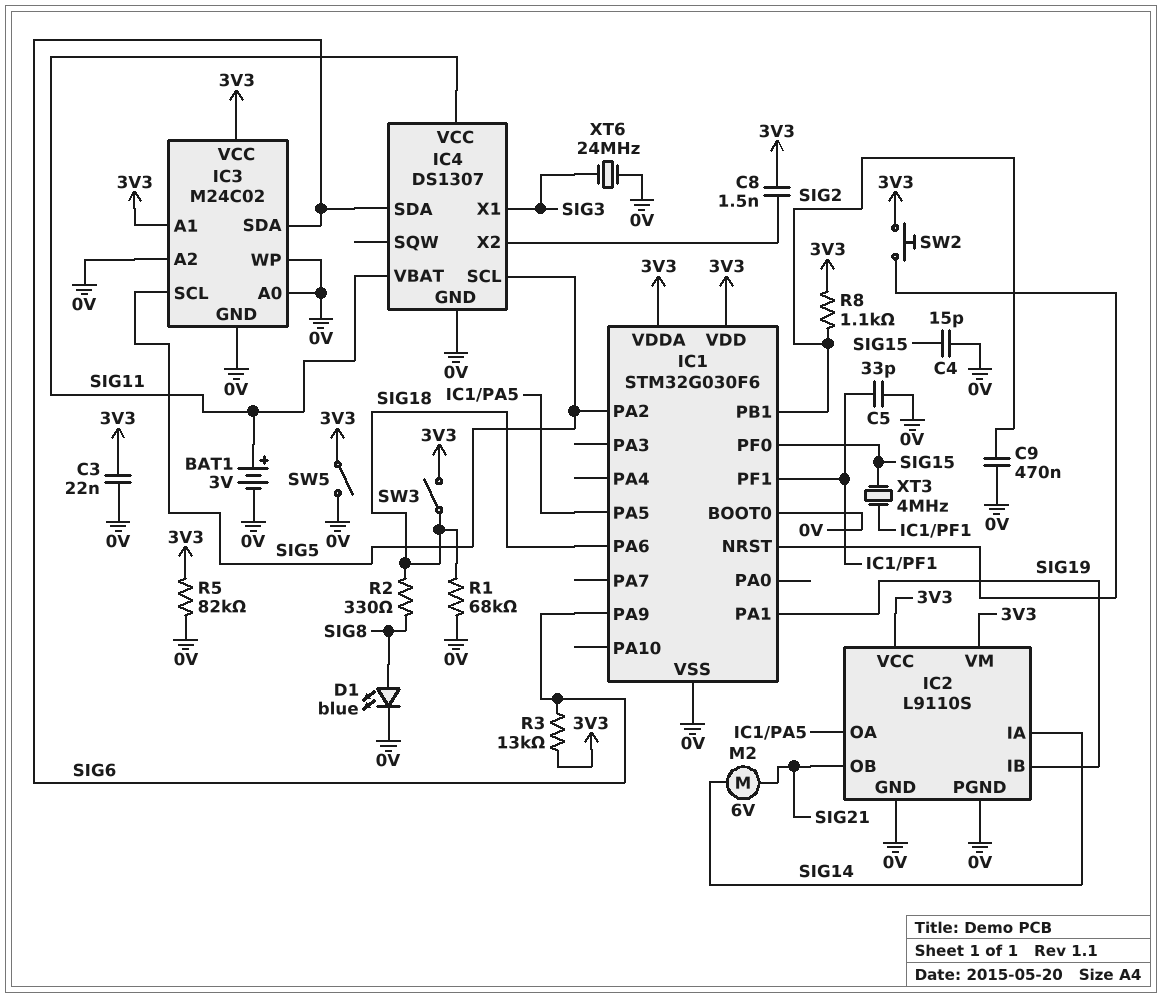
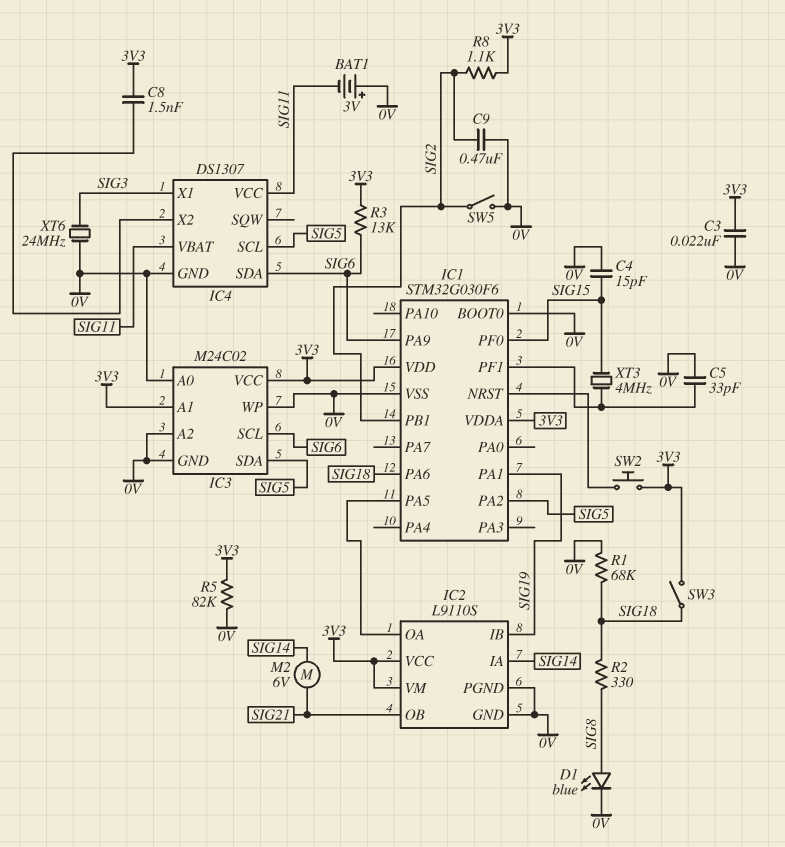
BAT1: 3V (plus SIG11, minus 0V) -> 3V (plus 0V, minus SIG11)
IC3 pin SCL: SIG5 -> SIG6
IC3 pin SDA: SIG6 -> SIG5
SW5: switch (0V, 3V3) -> switch (0V, SIG2)

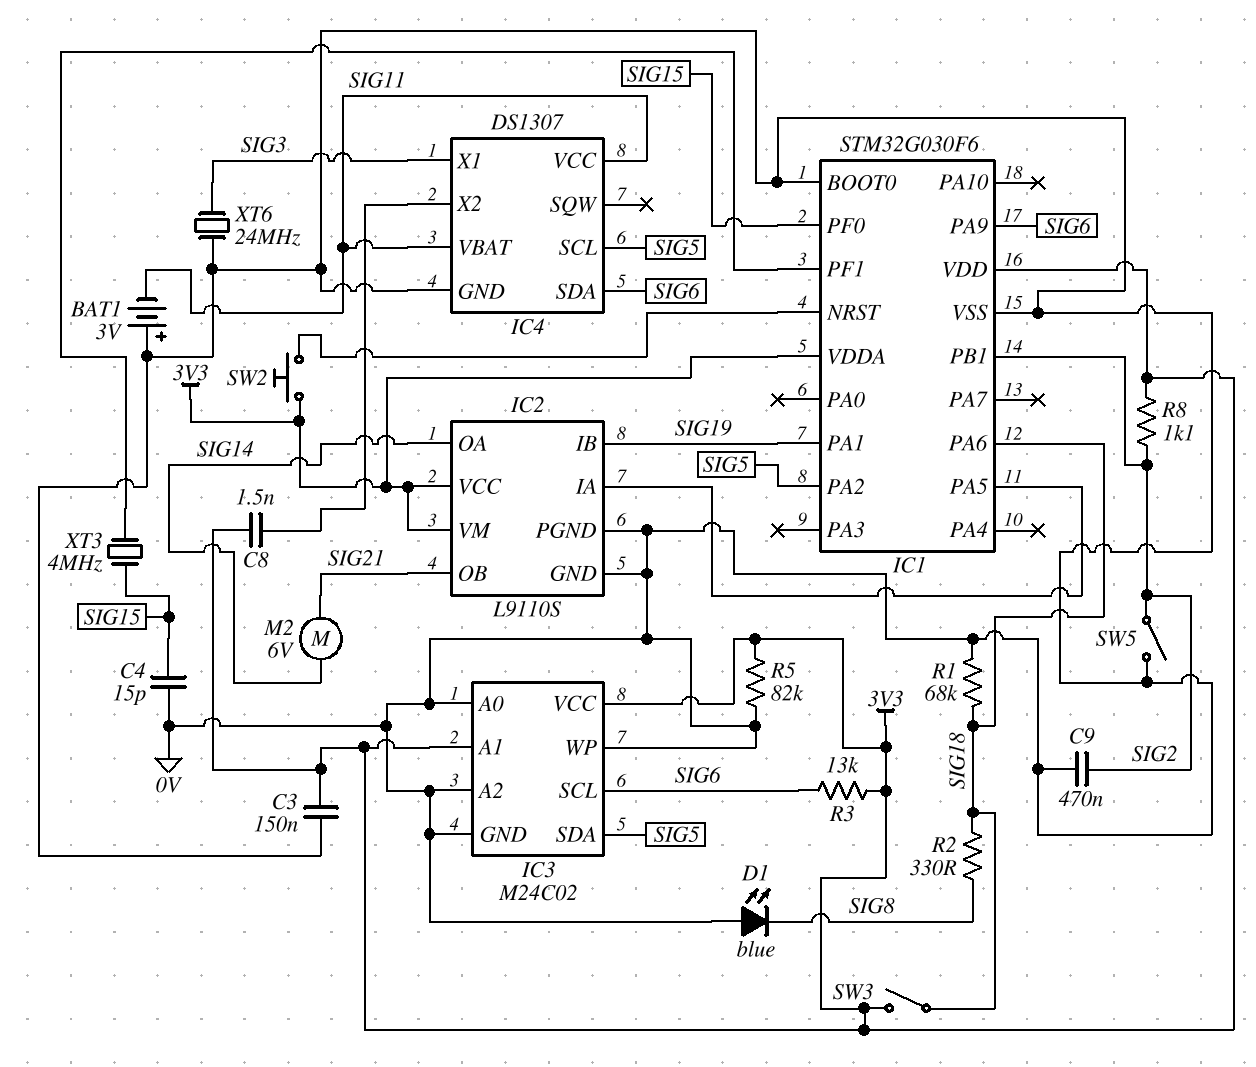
C3: 22nF (0V, 3V3) -> 150nF (0V, 3V3)
C5: 33pF (0V, IC1/PF1) -> none
D1: LED blue (A SIG8, K 0V) -> LED blue (A 0V, K SIG8)
IC2 pin IA: SIG14 -> IC1/PA5
IC2 pin OA: IC1/PA5 -> SIG14

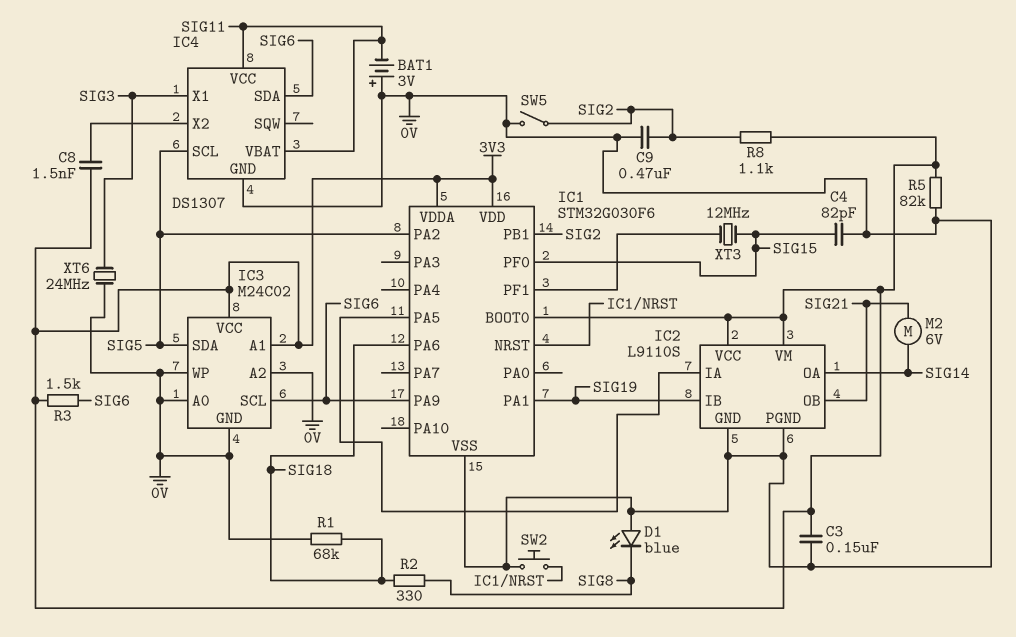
C4: 15pF (0V, SIG15) -> 82pF (0V, SIG15)
IC1 pin BOOT0: 0V -> 3V3
R3: 13k (3V3, SIG6) -> 1.5k (3V3, SIG6)
SW2: button (3V3, IC1/NRST) -> button (0V, IC1/NRST)
SW3: switch (3V3, SIG18) -> none
XT3: 4MHz (IC1/PF1, SIG15) -> 12MHz (IC1/PF1, SIG15)

